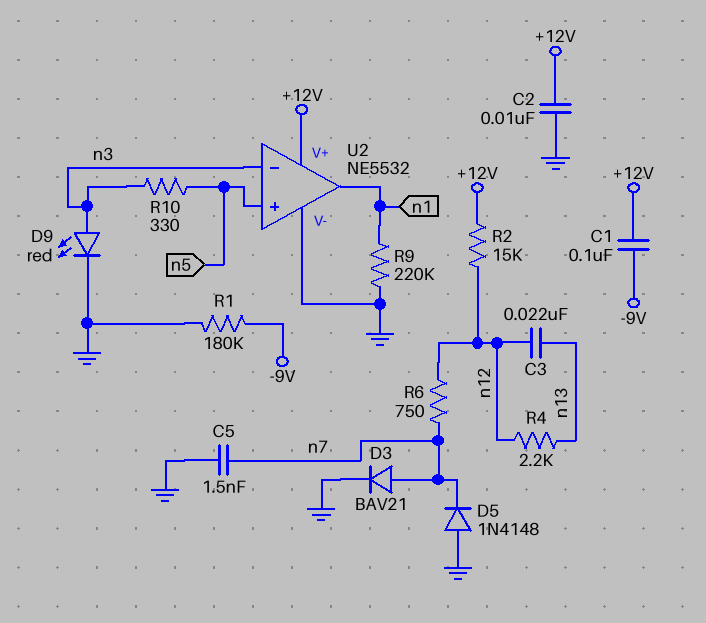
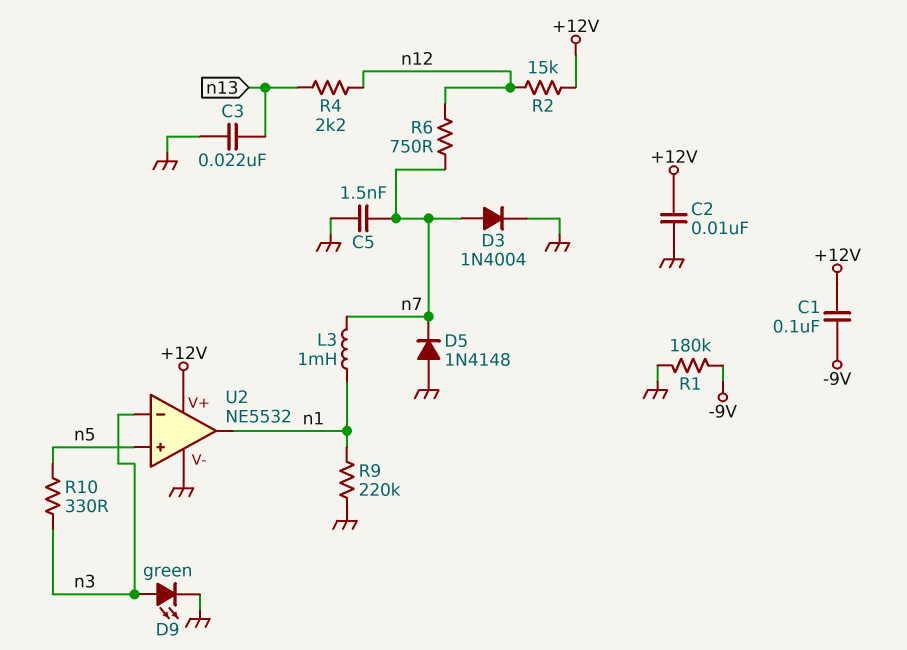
C3: 22nF (n12, n13) -> 22nF (GND, n13)
D3: diode BAV21 (A n7, K GND) -> diode 1N4004 (A n7, K GND)
D9: LED red (A n3, K GND) -> LED green (A n3, K GND)
L3: none -> 1mH (n1, n7)

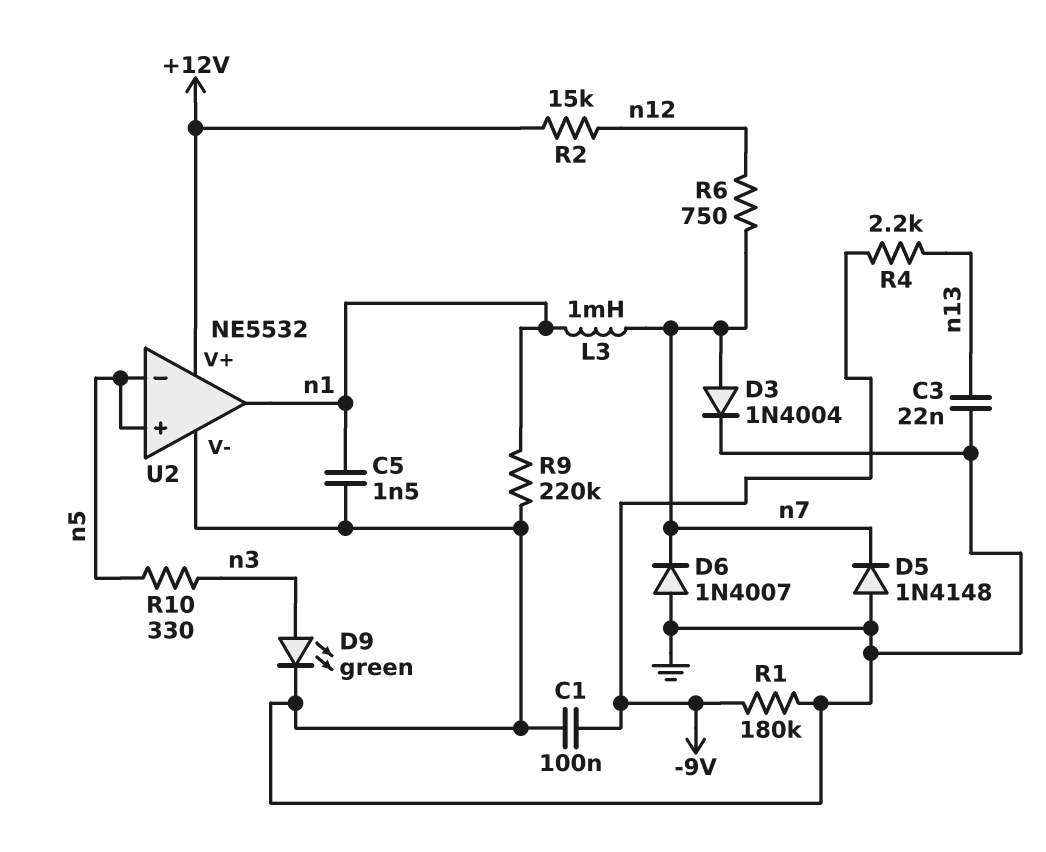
C1: 100nF (+12V, -9V) -> 100nF (-9V, GND)
C2: 10nF (+12V, GND) -> none
C5: 1.5nF (GND, n7) -> 1.5nF (GND, n1)
D6: none -> diode 1N4007 (A GND, K n7)
R4: 2.2k (n12, n13) -> 2.2k (-9V, n13)
U2 pin in-: n3 -> n5

